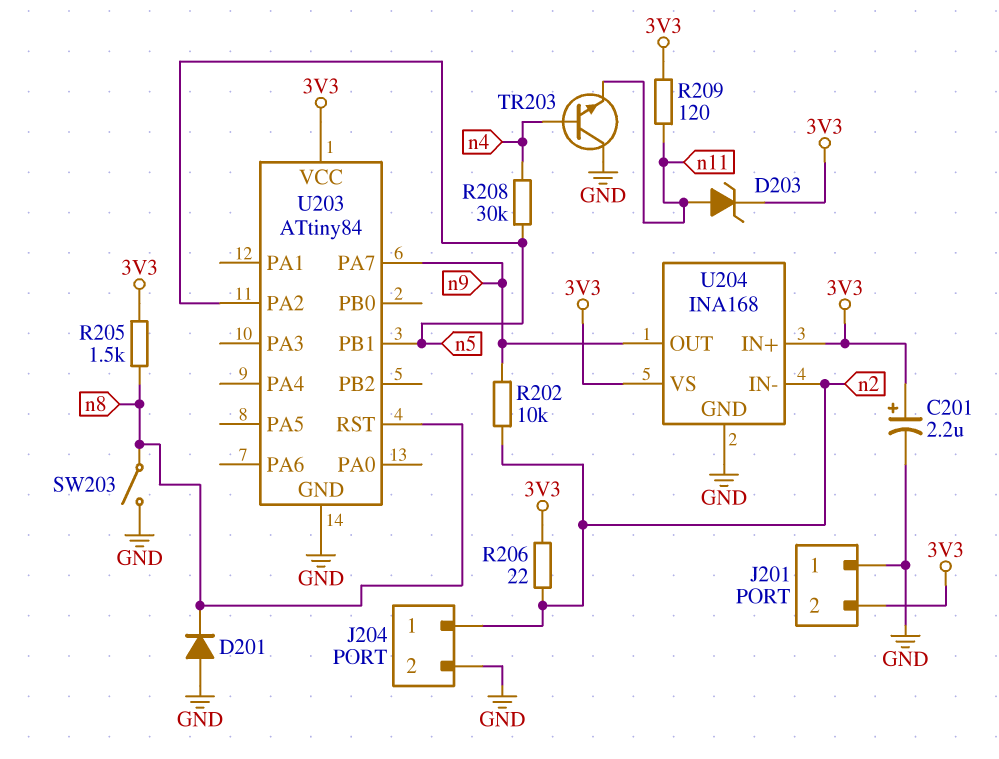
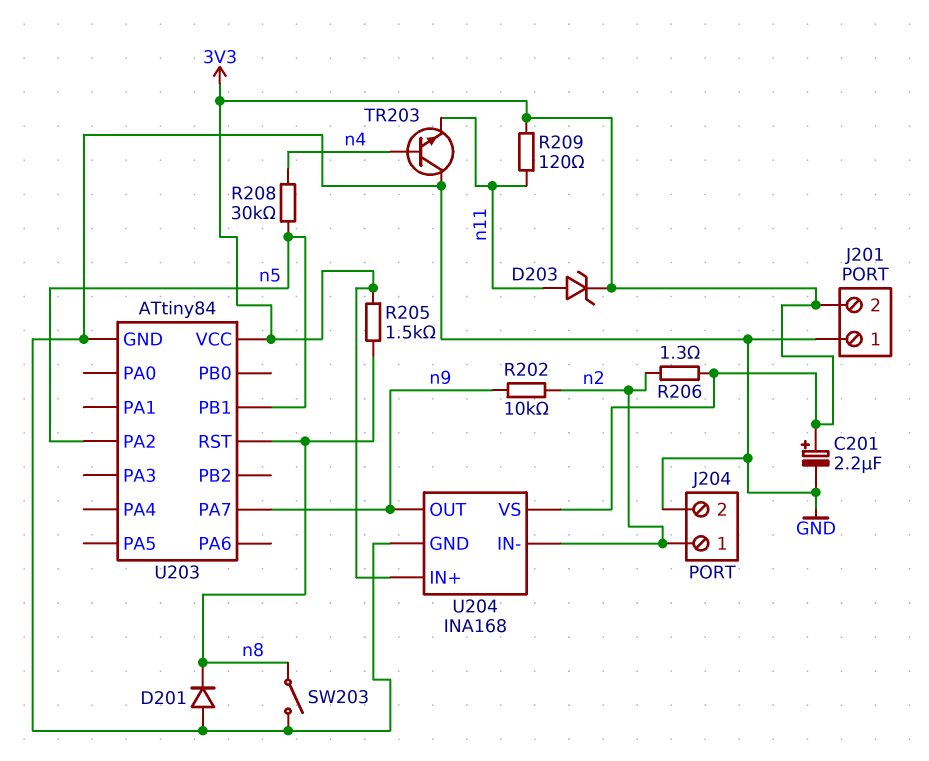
R206: 22 (3V3, n2) -> 1.3 (3V3, n2)

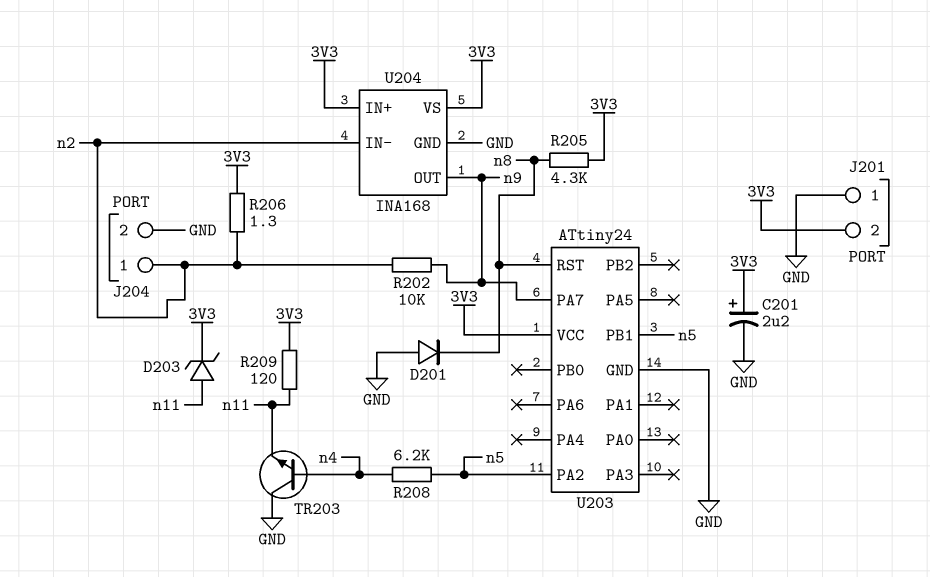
R205: 1.5k (3V3, n8) -> 4.3k (3V3, n8)
R208: 30k (n4, n5) -> 6.2k (n4, n5)
SW203: switch (GND, n8) -> none
U203: ATtiny84 -> ATtiny24

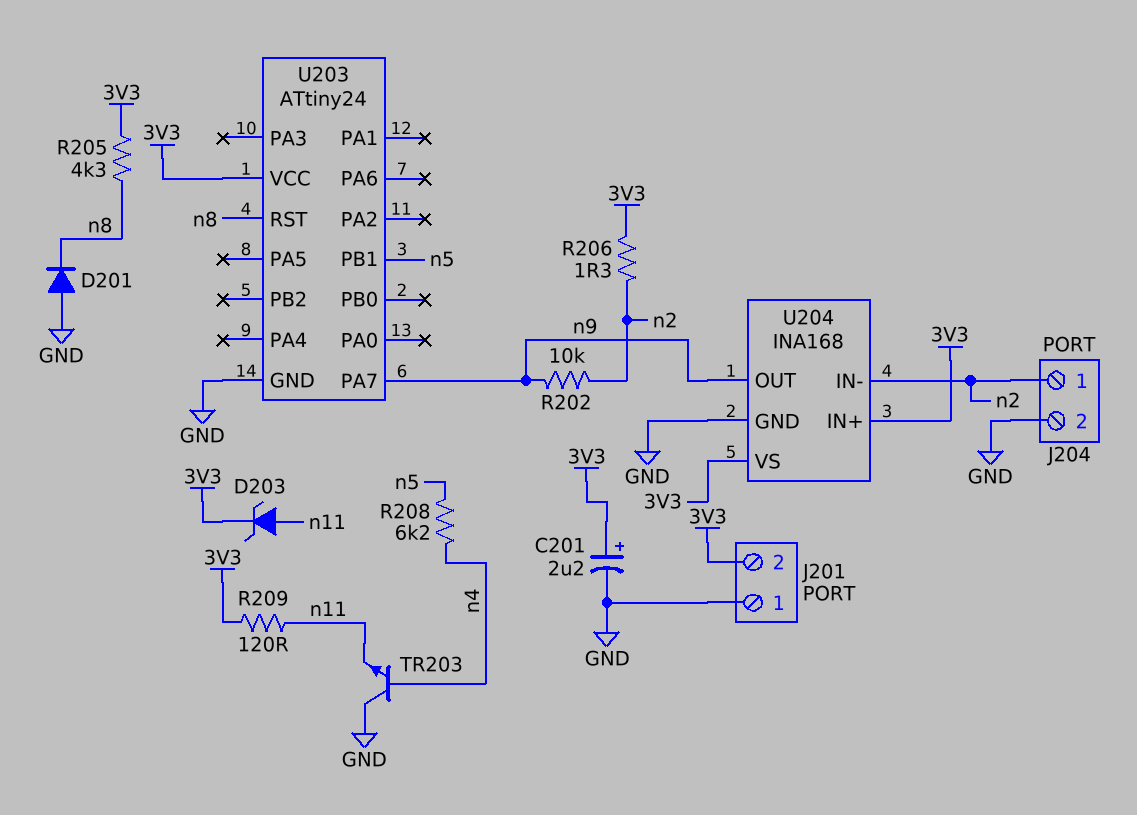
U203 pin PA2: n5 -> none

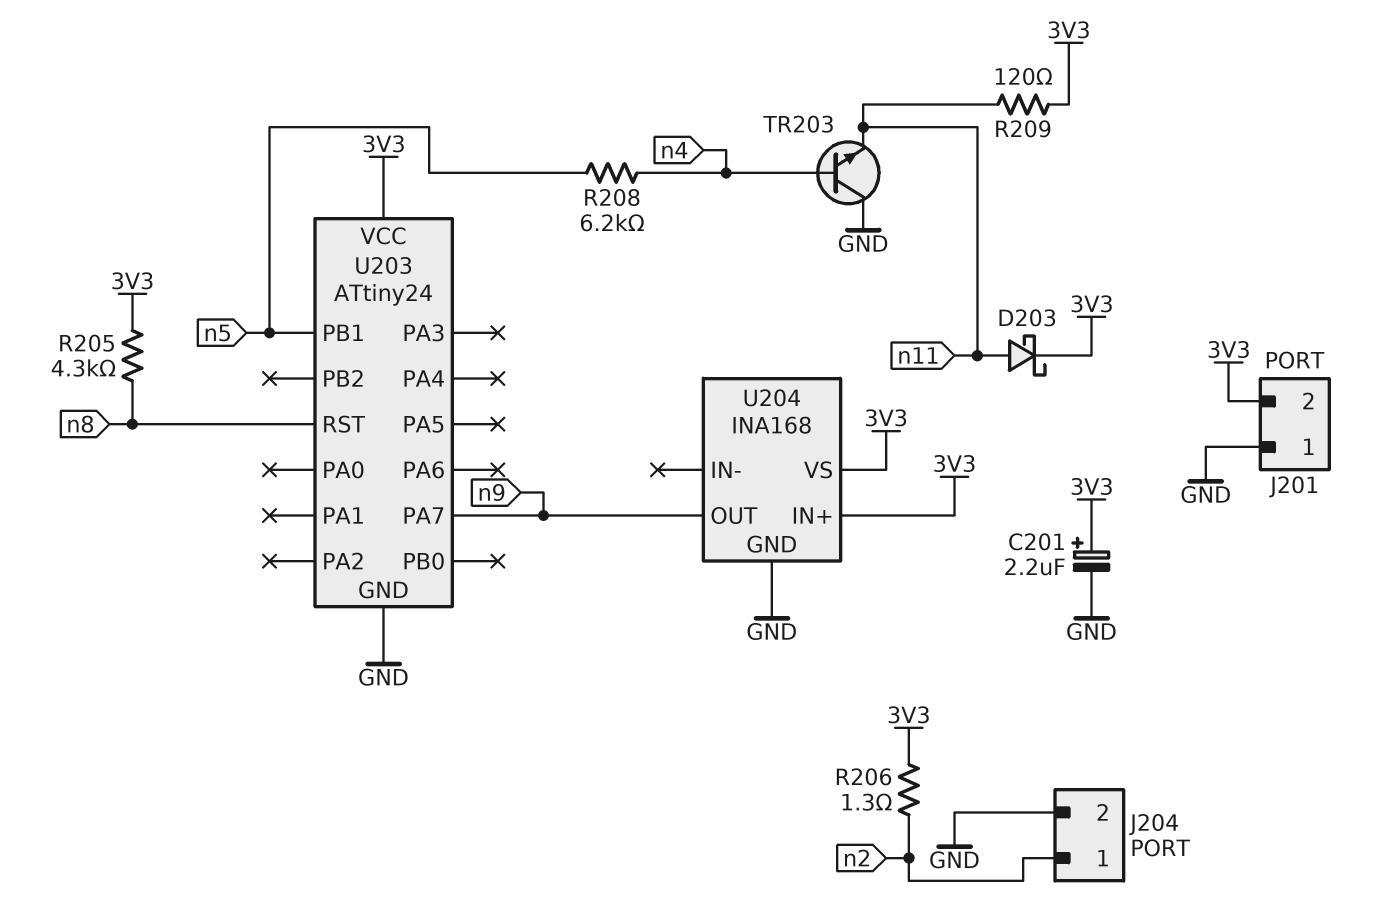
D201: diode (A GND, K n8) -> none
D203: zener (A n11, K 3V3) -> schottky (A n11, K 3V3)
R202: 10k (n2, n9) -> none
U204 pin IN-: n2 -> none

